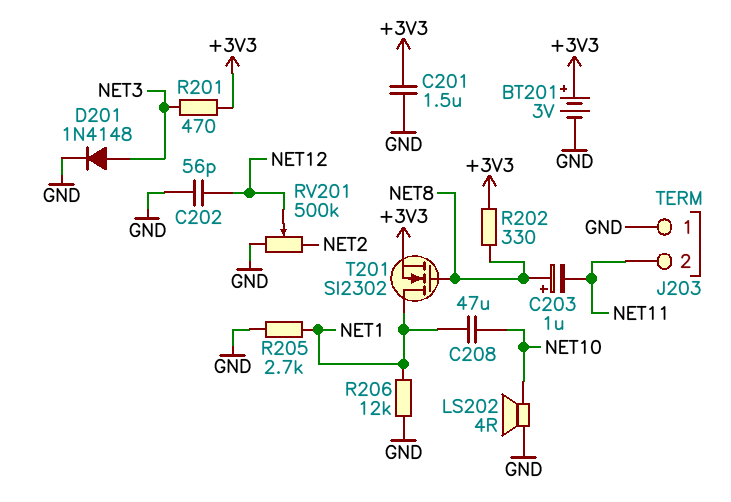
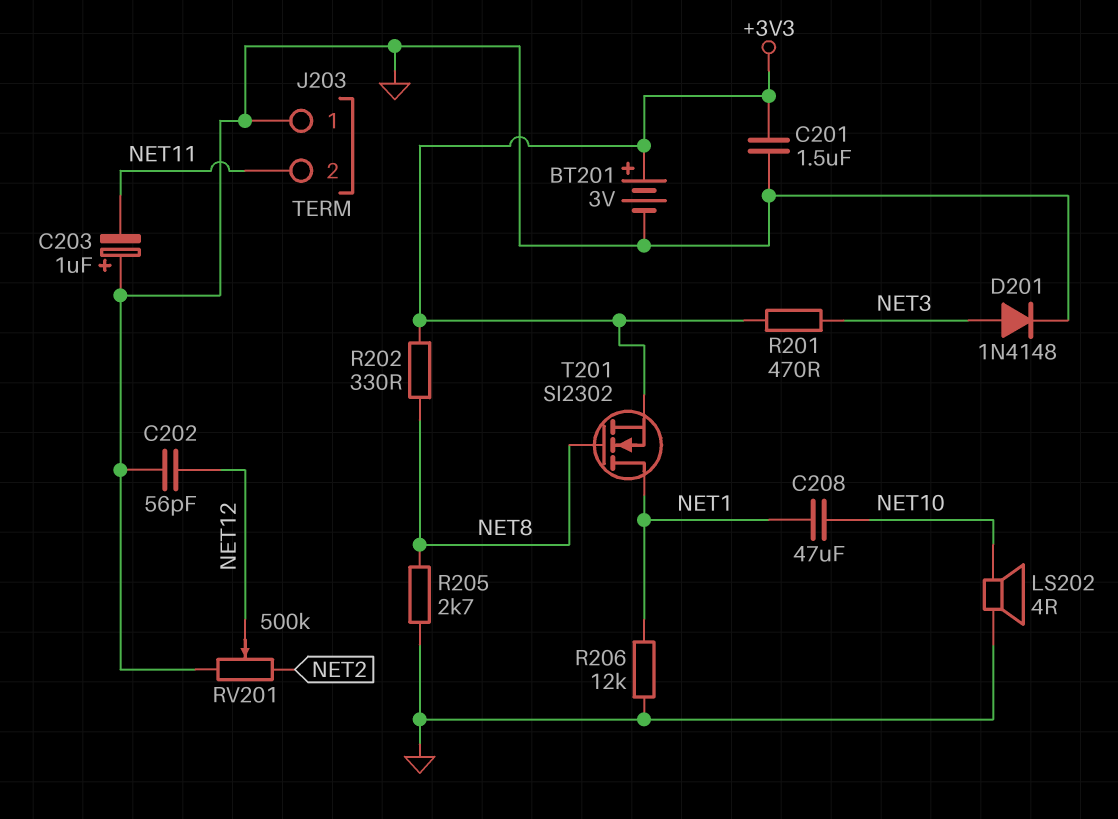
C203: 1uF (plus NET8, minus NET11) -> 1uF (plus GND, minus NET11)
R205: 2.7k (GND, NET1) -> 2.7k (GND, NET8)

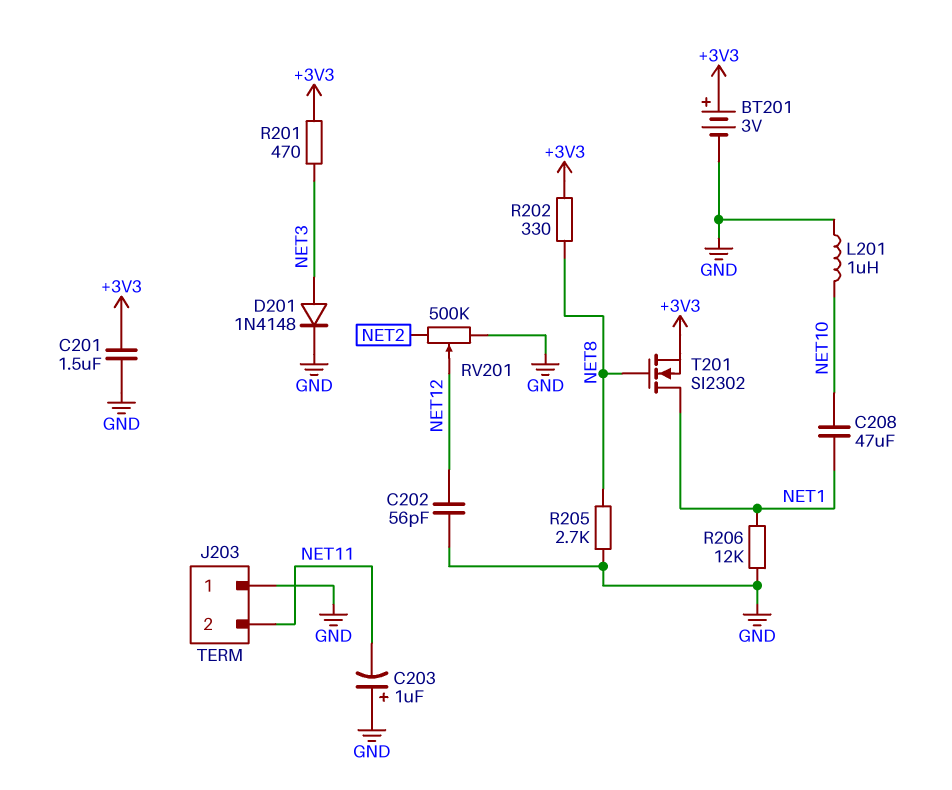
L201: none -> 1uH (GND, NET10)
LS202: speaker 4R (GND, NET10) -> none

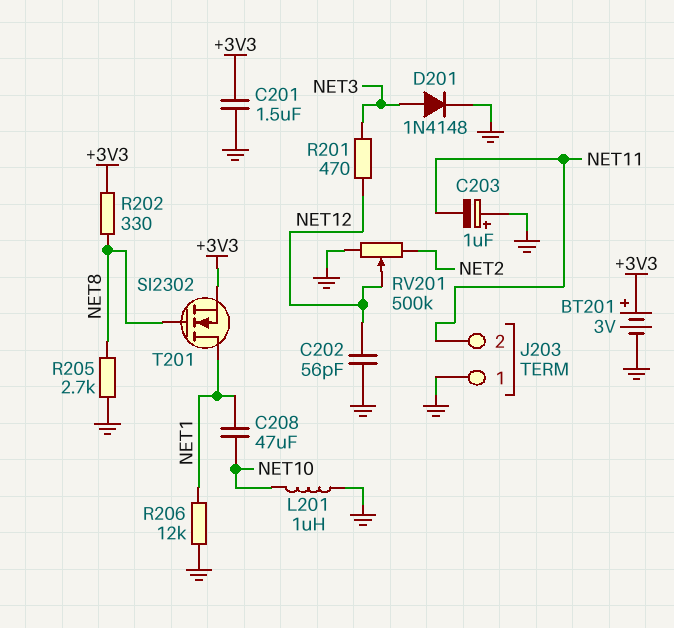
R201: 470 (+3V3, NET3) -> 470 (NET3, NET12)

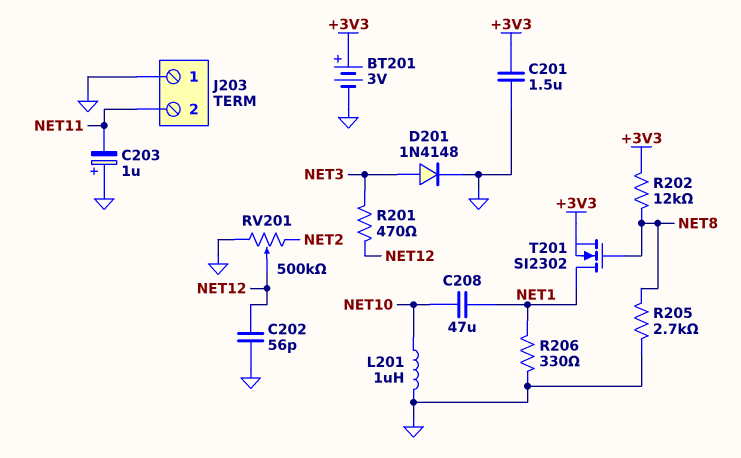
R202: 330 (+3V3, NET8) -> 12k (+3V3, NET8)
R206: 12k (GND, NET1) -> 330 (GND, NET1)

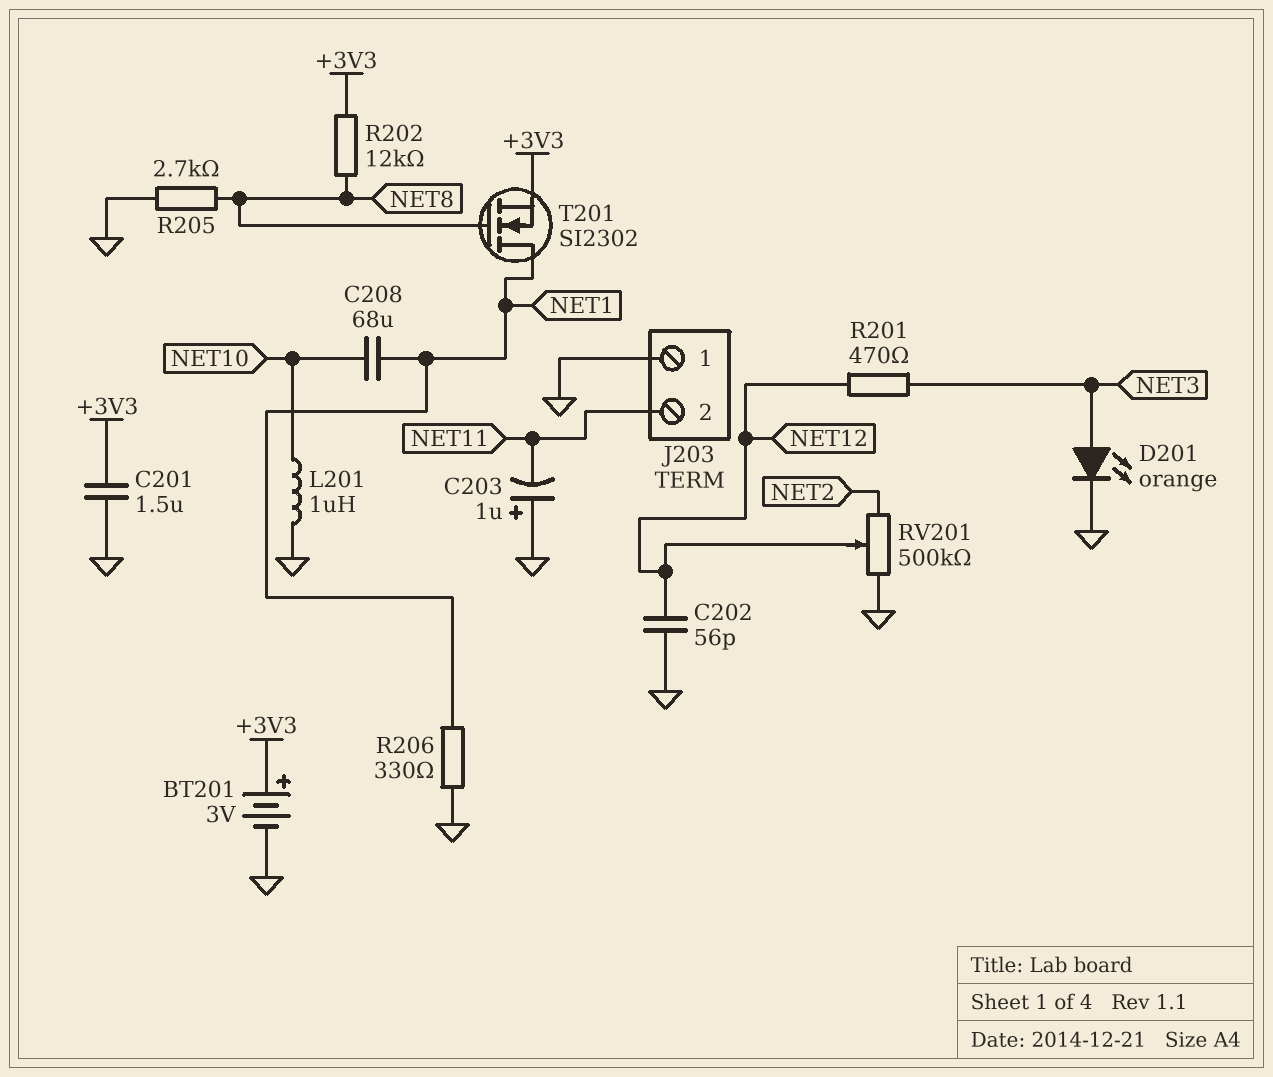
C208: 47uF (NET1, NET10) -> 68uF (NET1, NET10)
D201: diode 1N4148 (A NET3, K GND) -> LED orange (A NET3, K GND)

